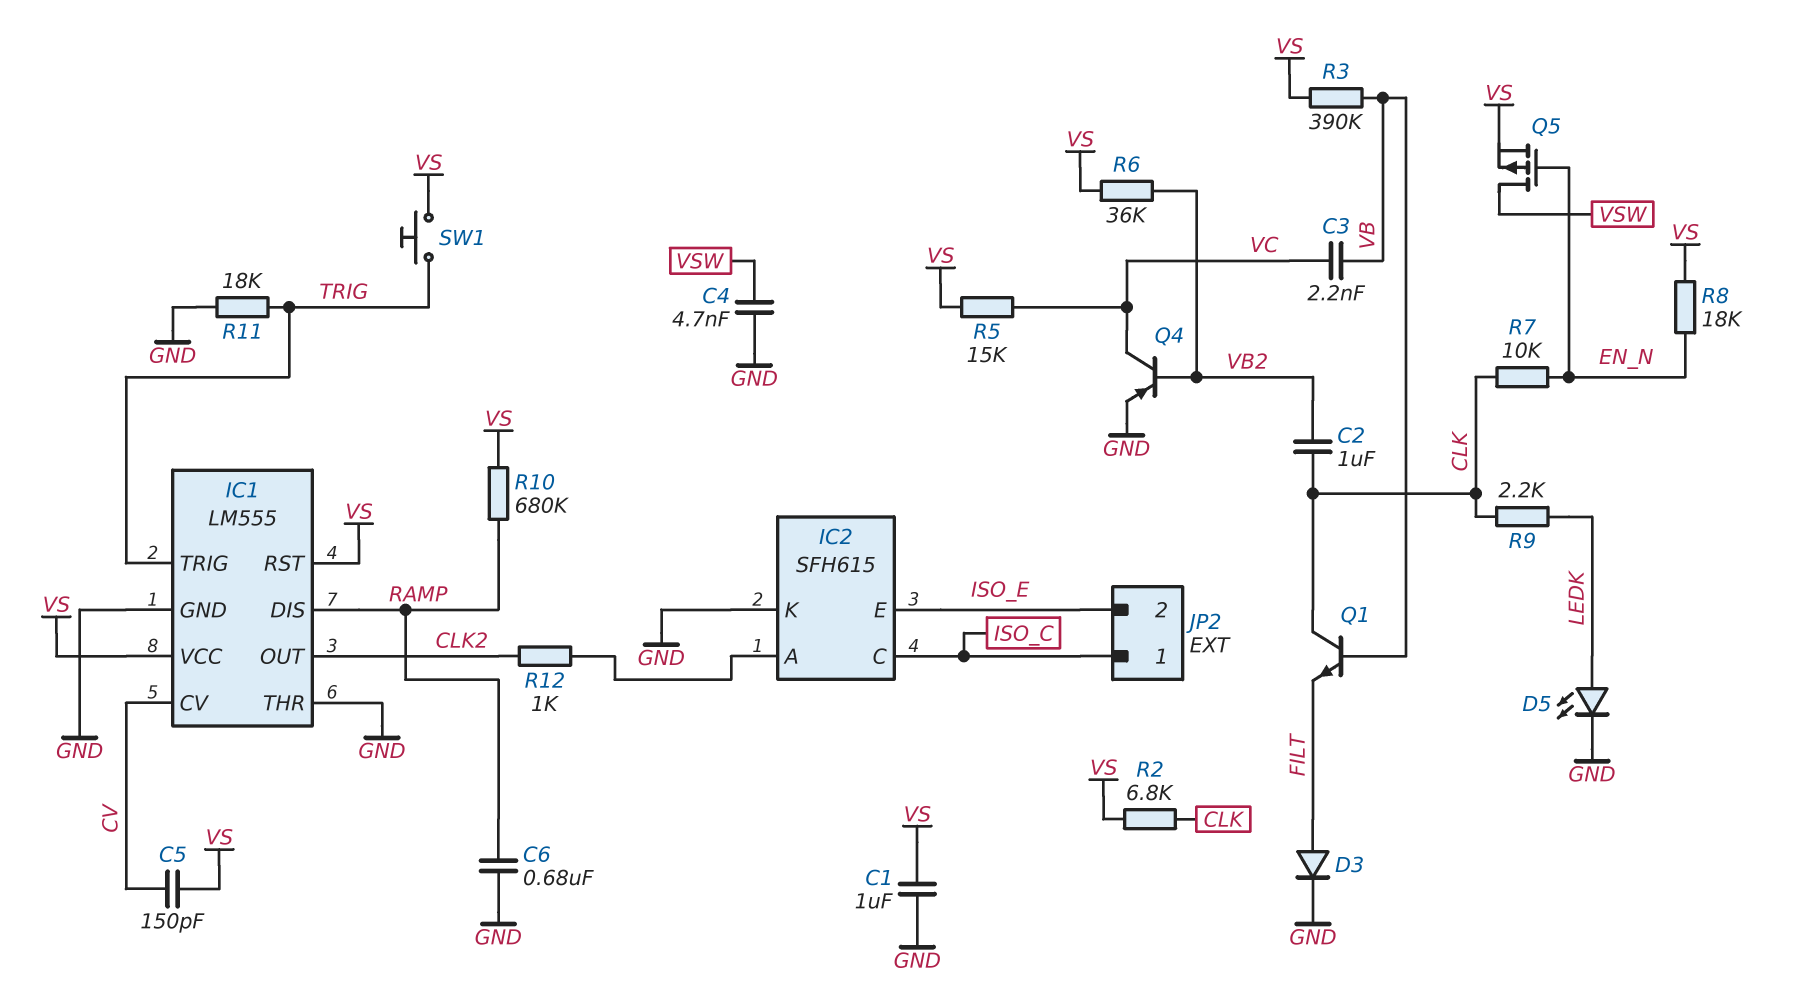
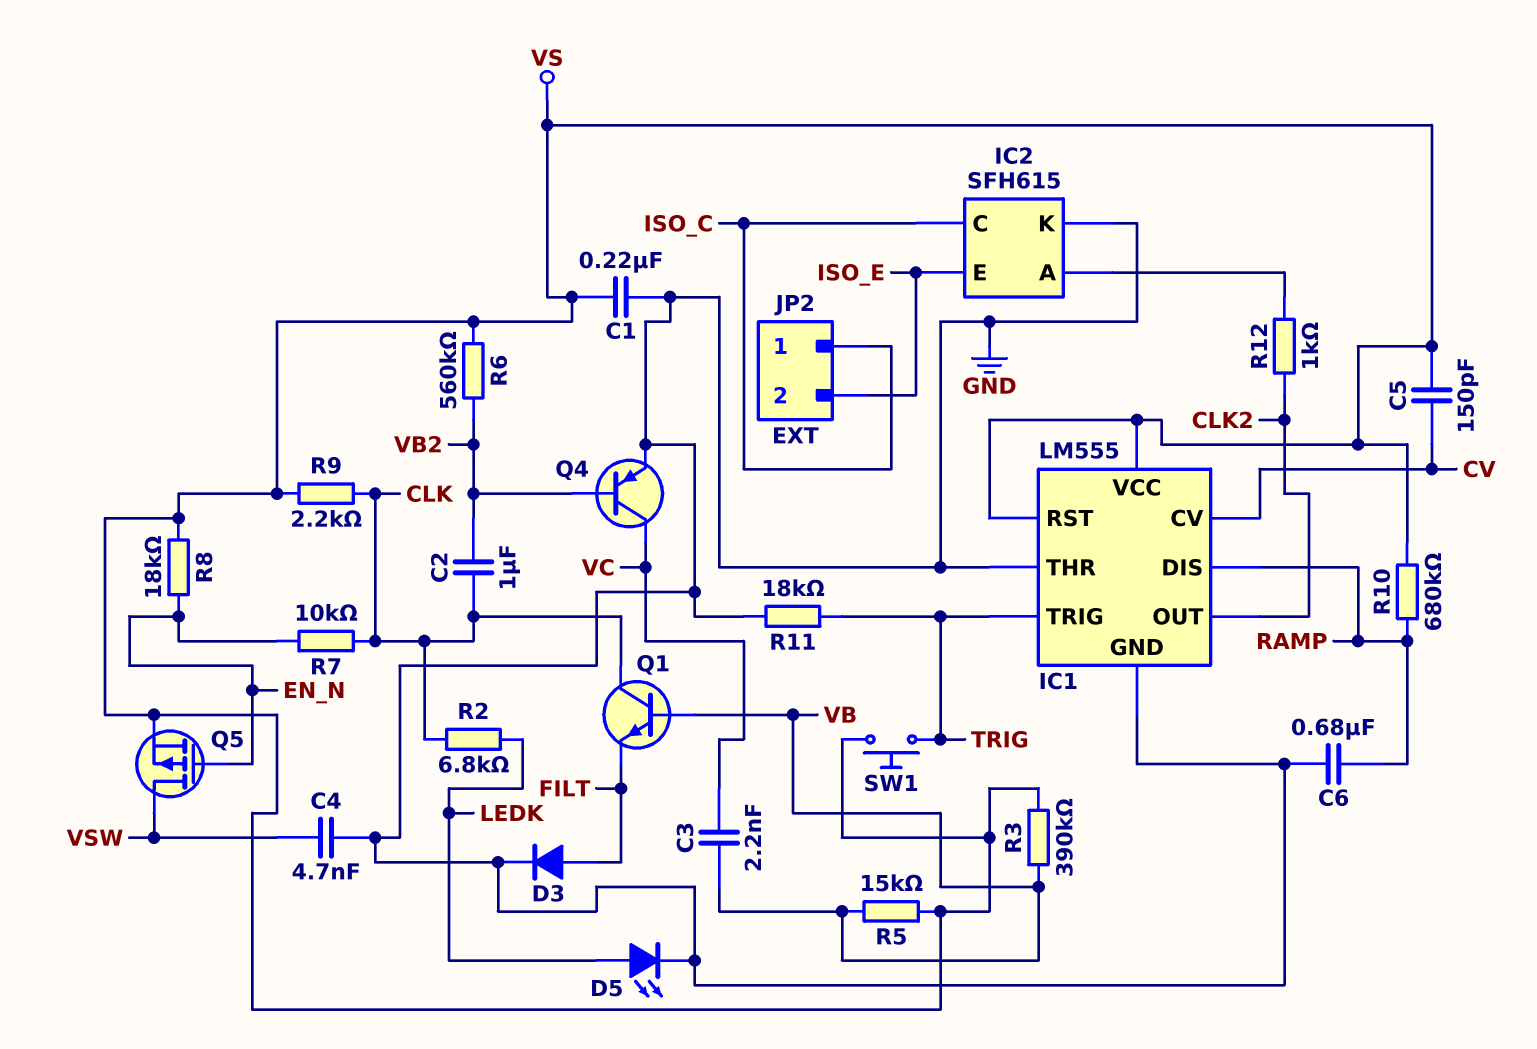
C1: 1uF (GND, VS) -> 220nF (GND, VS)
R2: 6.8k (CLK, VS) -> 6.8k (CLK, LEDK)
R5: 15k (VC, VS) -> 15k (VB, VS)
R6: 36k (VB2, VS) -> 560k (VB2, VS)
R9: 2.2k (CLK, LEDK) -> 2.2k (CLK, VS)

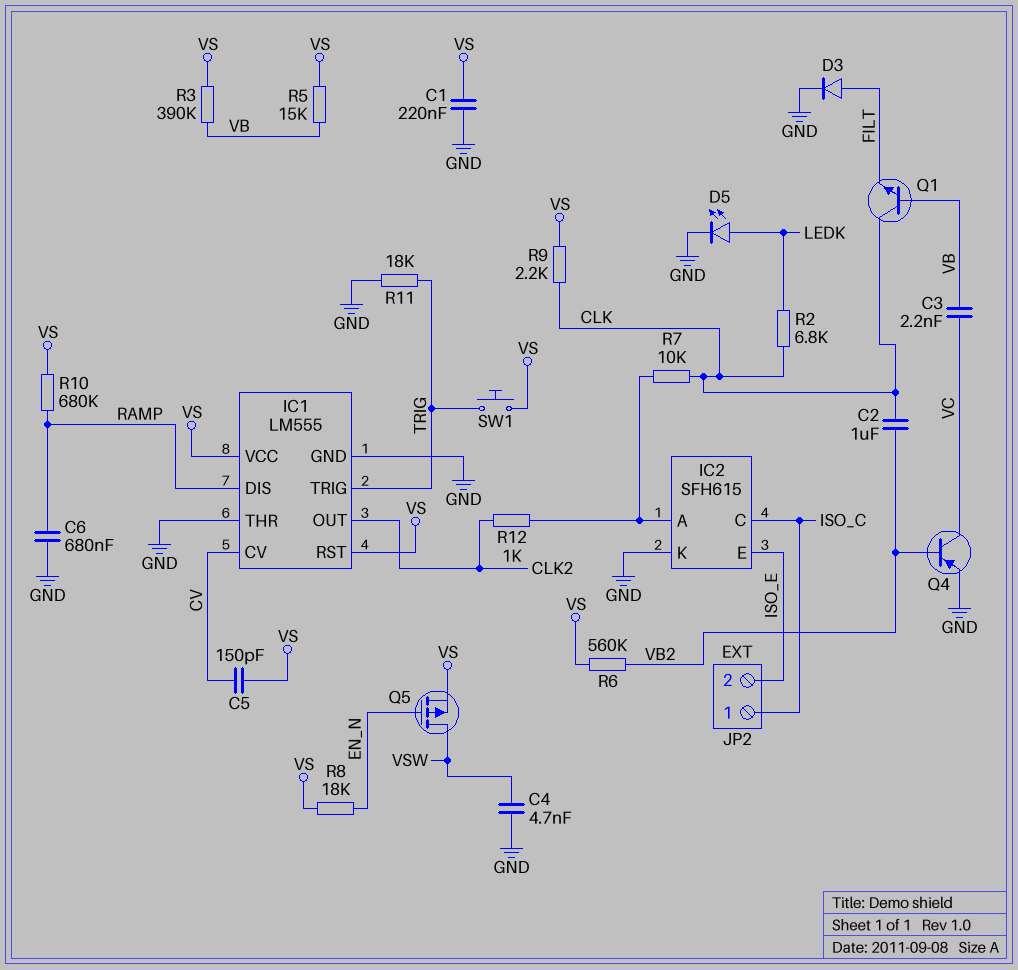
R7: 10k (CLK, EN_N) -> 10k (CLK, IC2/A)

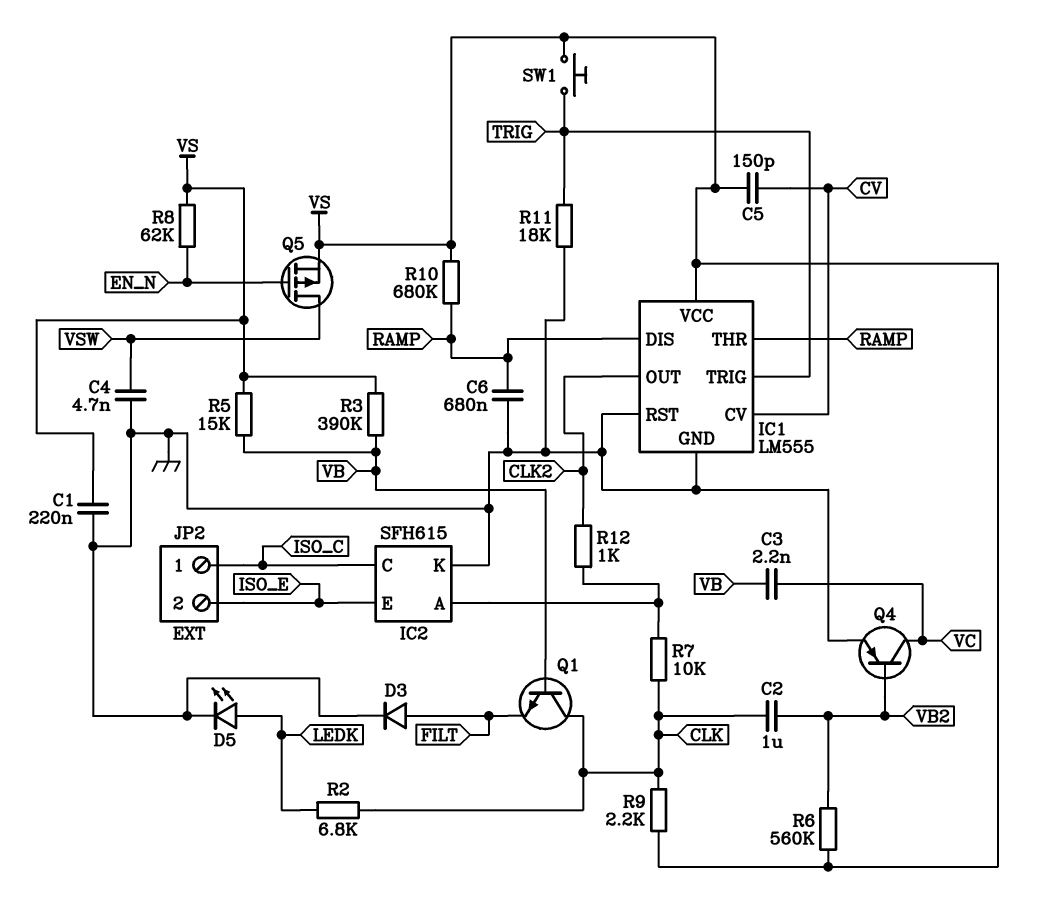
IC1 pin RST: VS -> GND
IC1 pin THR: GND -> RAMP
R8: 18k (EN_N, VS) -> 62k (EN_N, VS)

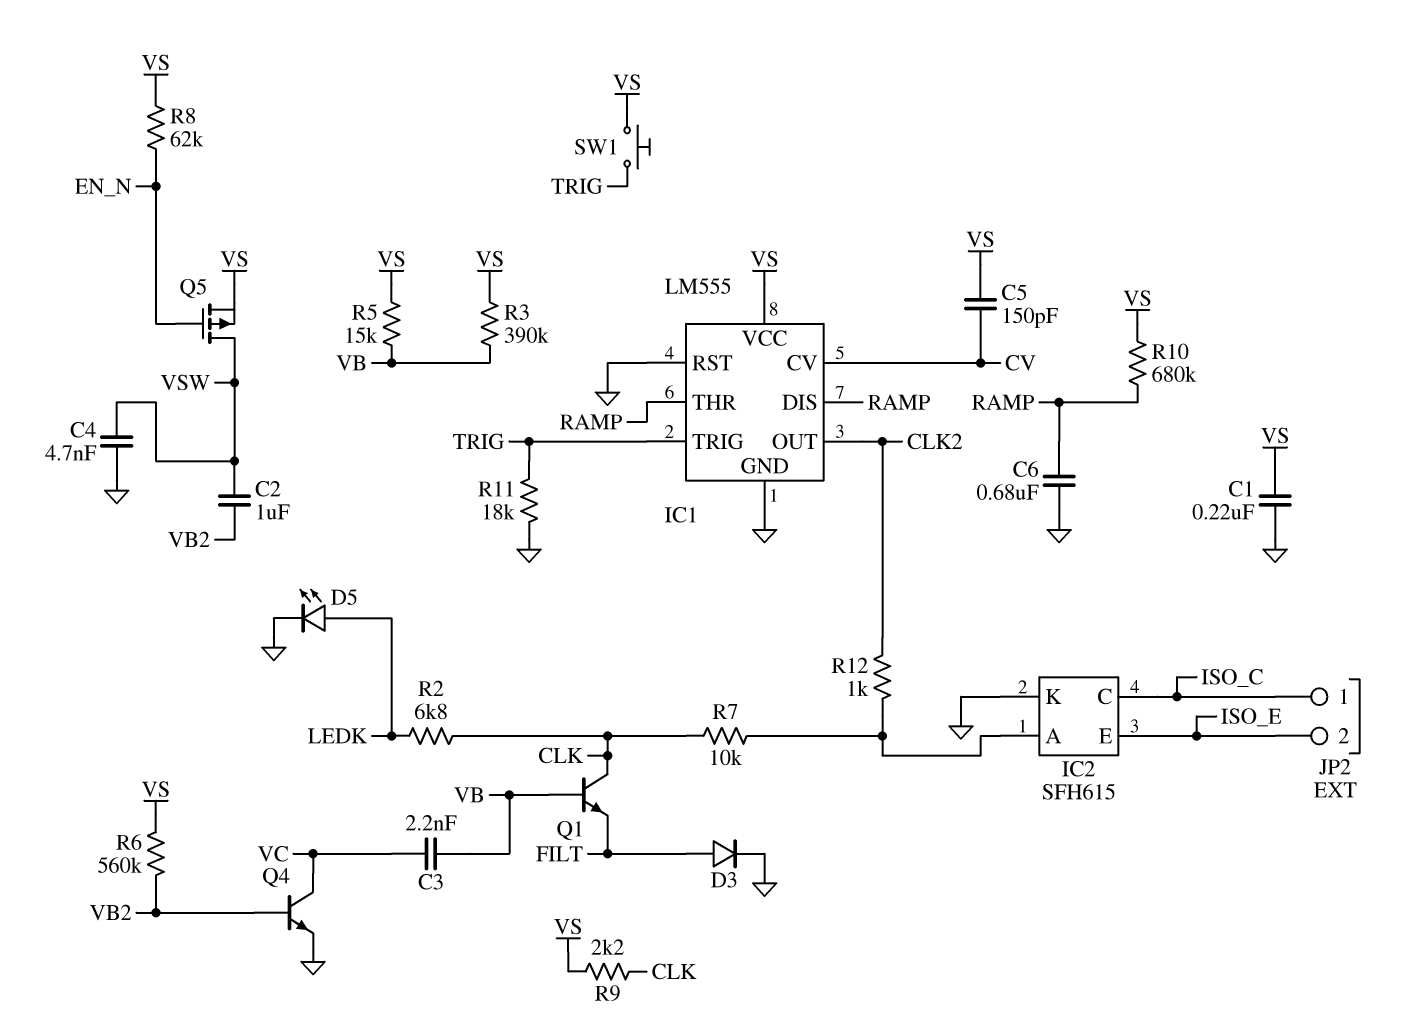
C2: 1uF (CLK, VB2) -> 1uF (VB2, VSW)
Q4: PNP (B VB2, C VC, E GND) -> NPN (B VB2, C VC, E GND)

